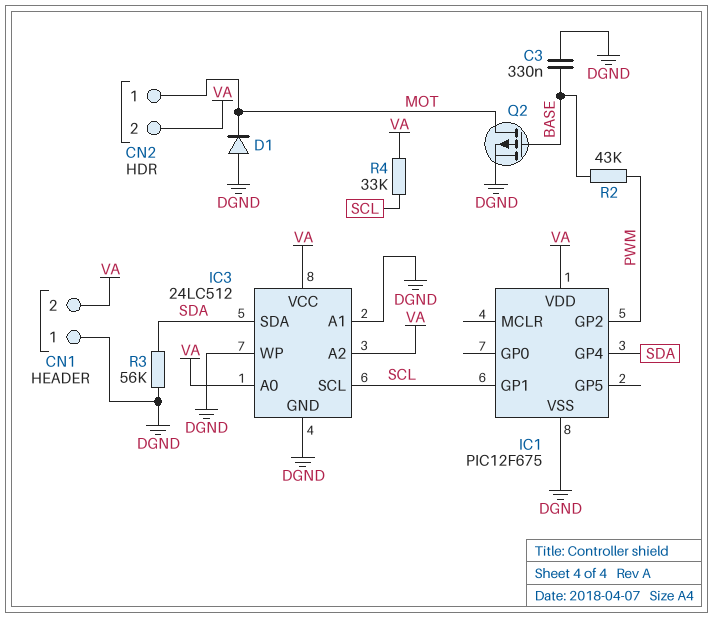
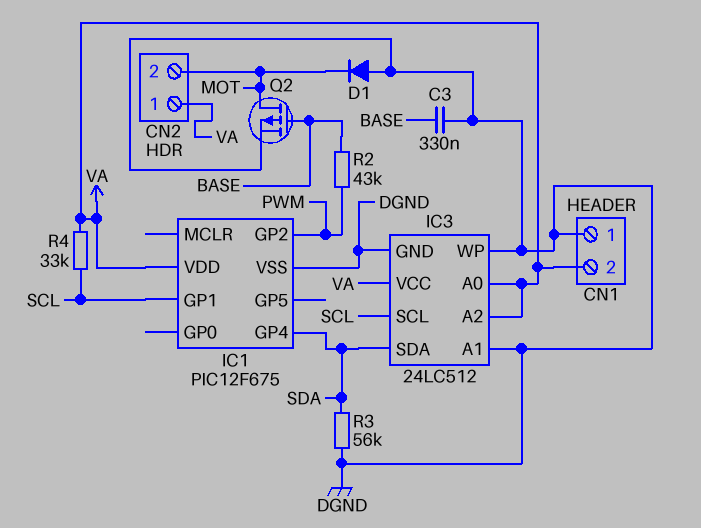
CN2 pin 1: MOT -> VA
CN2 pin 2: VA -> MOT

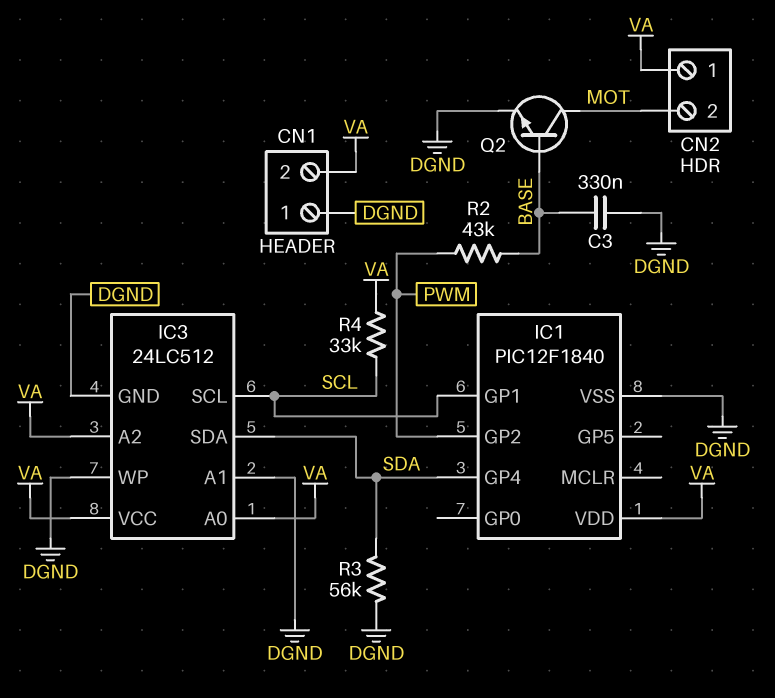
D1: diode (A DGND, K MOT) -> none
IC1: PIC12F675 -> PIC12F1840
Q2: PMOS (G BASE, D MOT, S DGND) -> NPN (B BASE, C MOT, E DGND)

